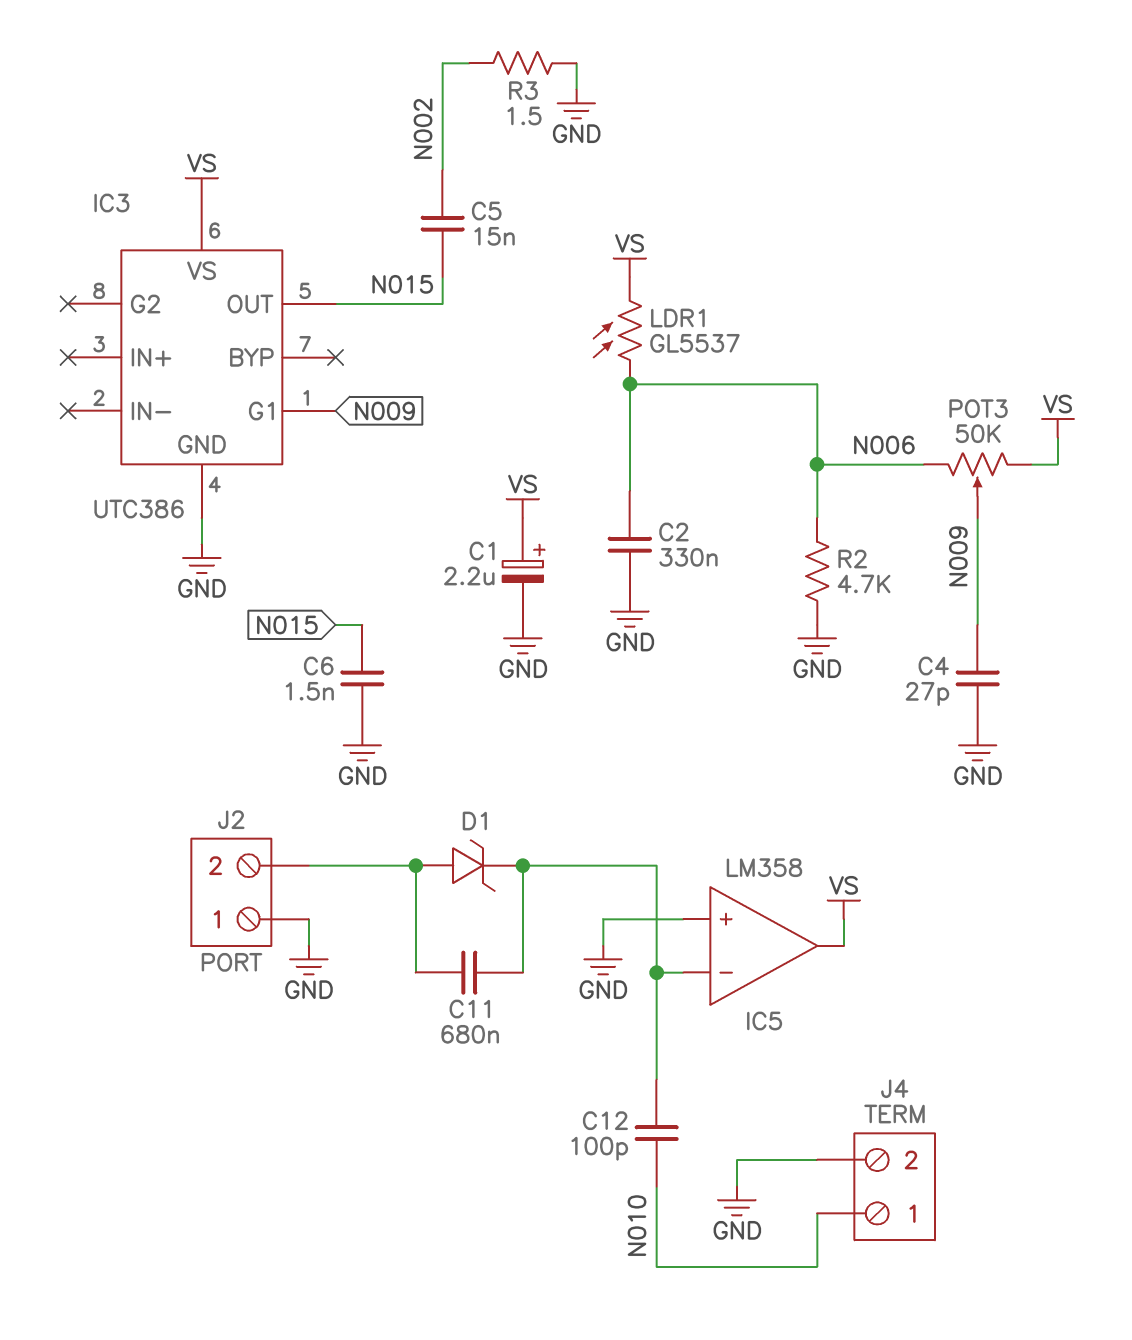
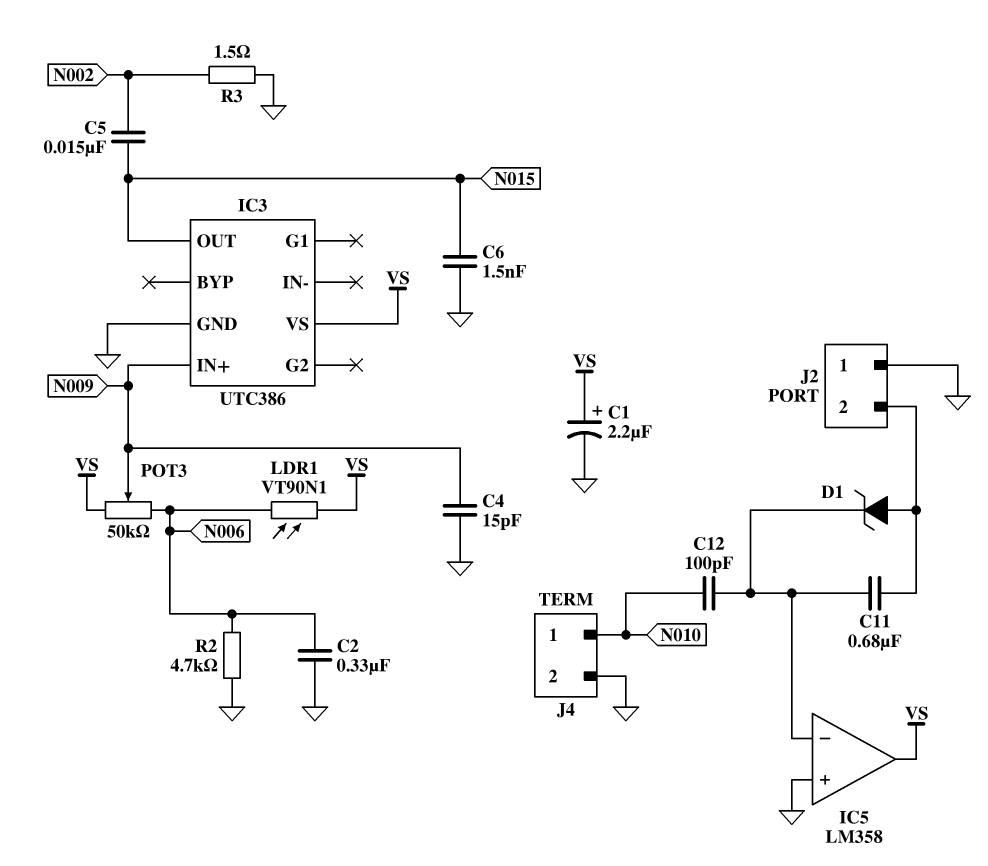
C4: 27pF (GND, N009) -> 15pF (GND, N009)
IC3 pin G1: N009 -> none
IC3 pin IN+: none -> N009
LDR1: GL5537 (N006, VS) -> VT90N1 (N006, VS)

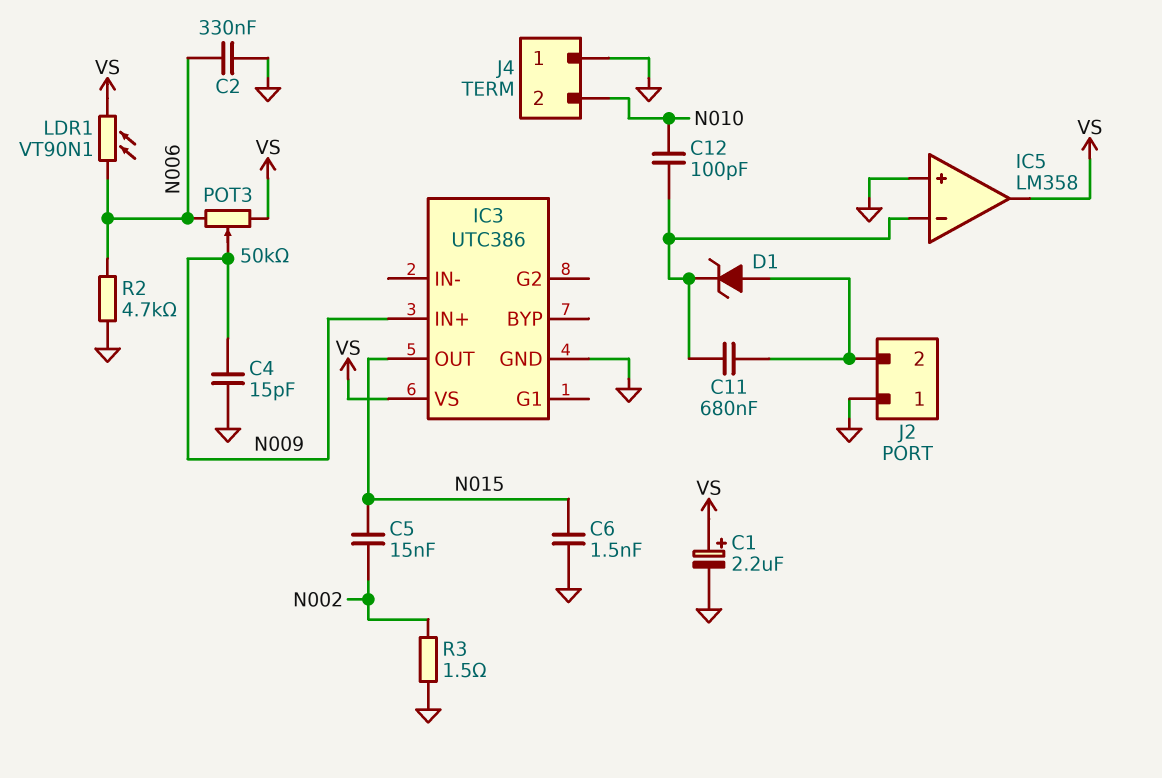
J4 pin 1: N010 -> GND
J4 pin 2: GND -> N010

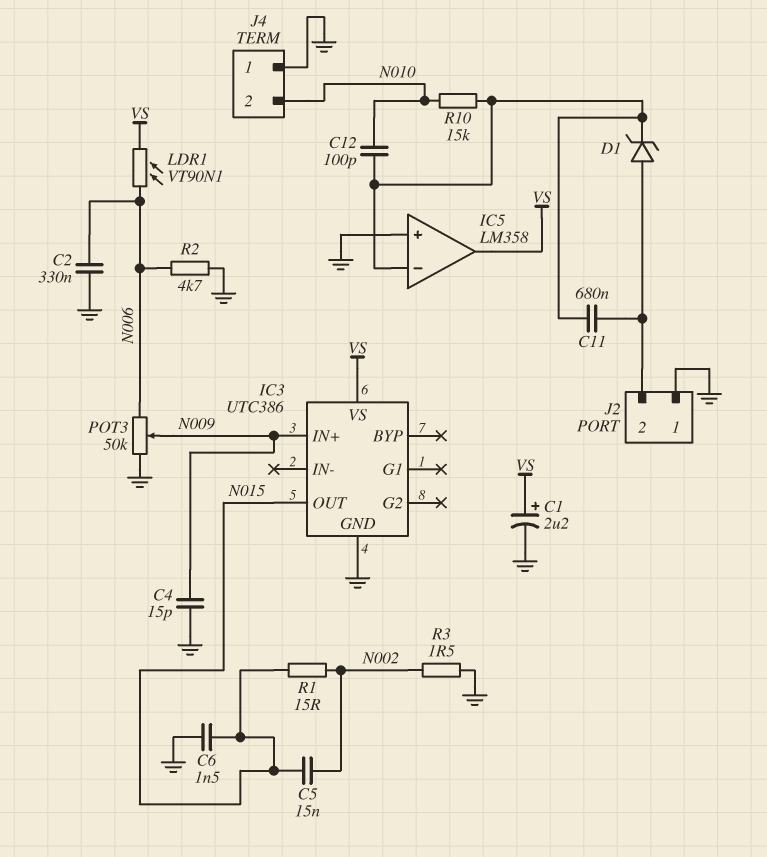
POT3: 50k (N006, VS, wiper N009) -> 50k (GND, N006, wiper N009)
R1: none -> 15 (N002, N015)
R10: none -> 15k (IC5/in-, N010)

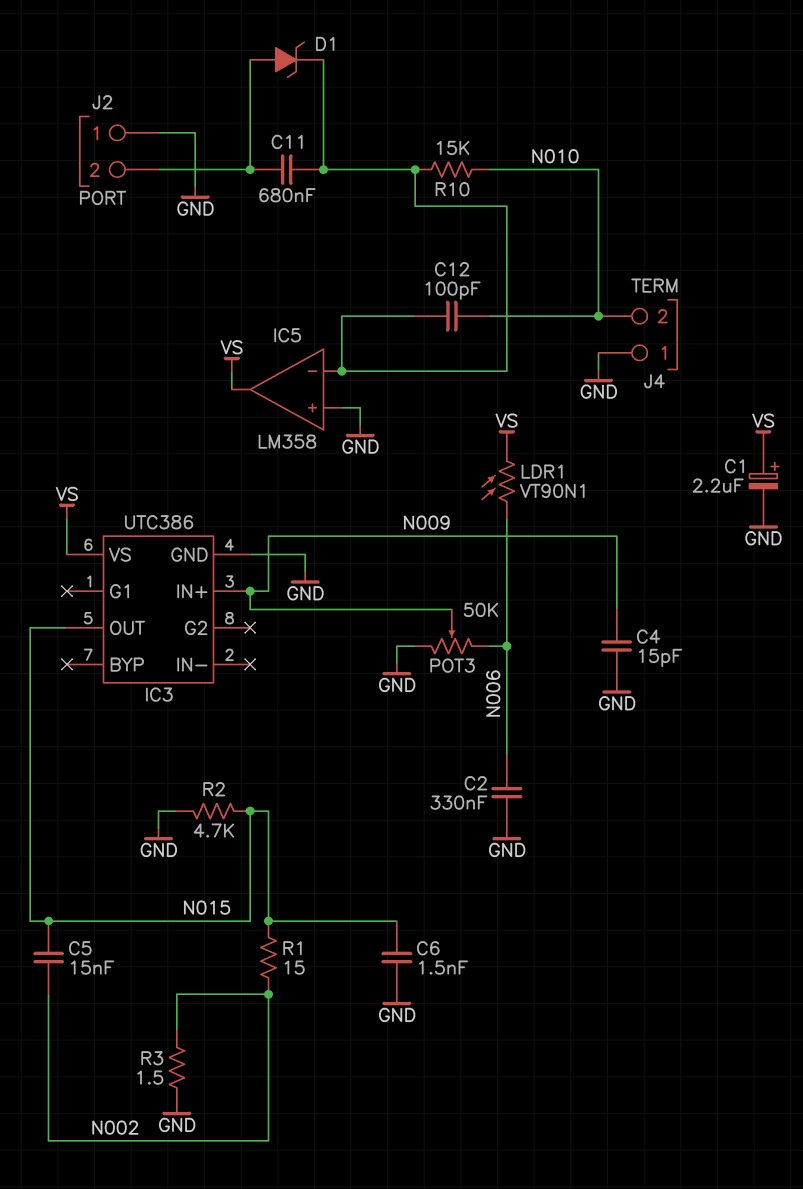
R2: 4.7k (GND, N006) -> 4.7k (GND, N015)

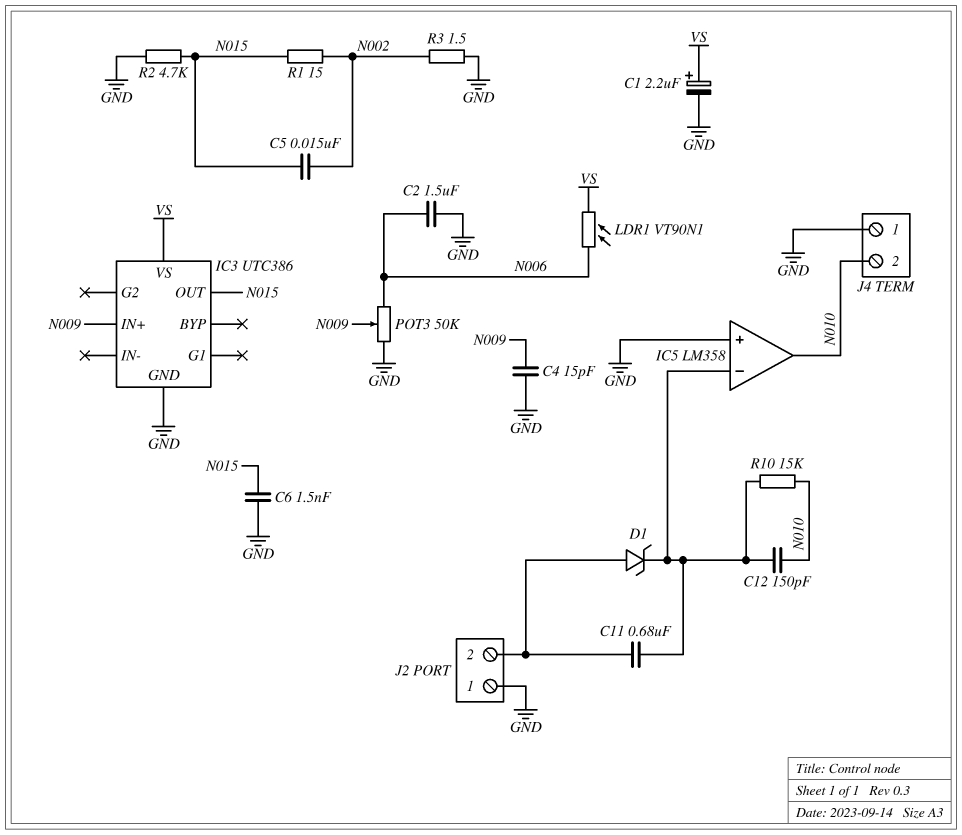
C2: 330nF (GND, N006) -> 1.5uF (GND, N006)
C12: 100pF (IC5/in-, N010) -> 150pF (IC5/in-, N010)
IC5 pin out: VS -> N010

